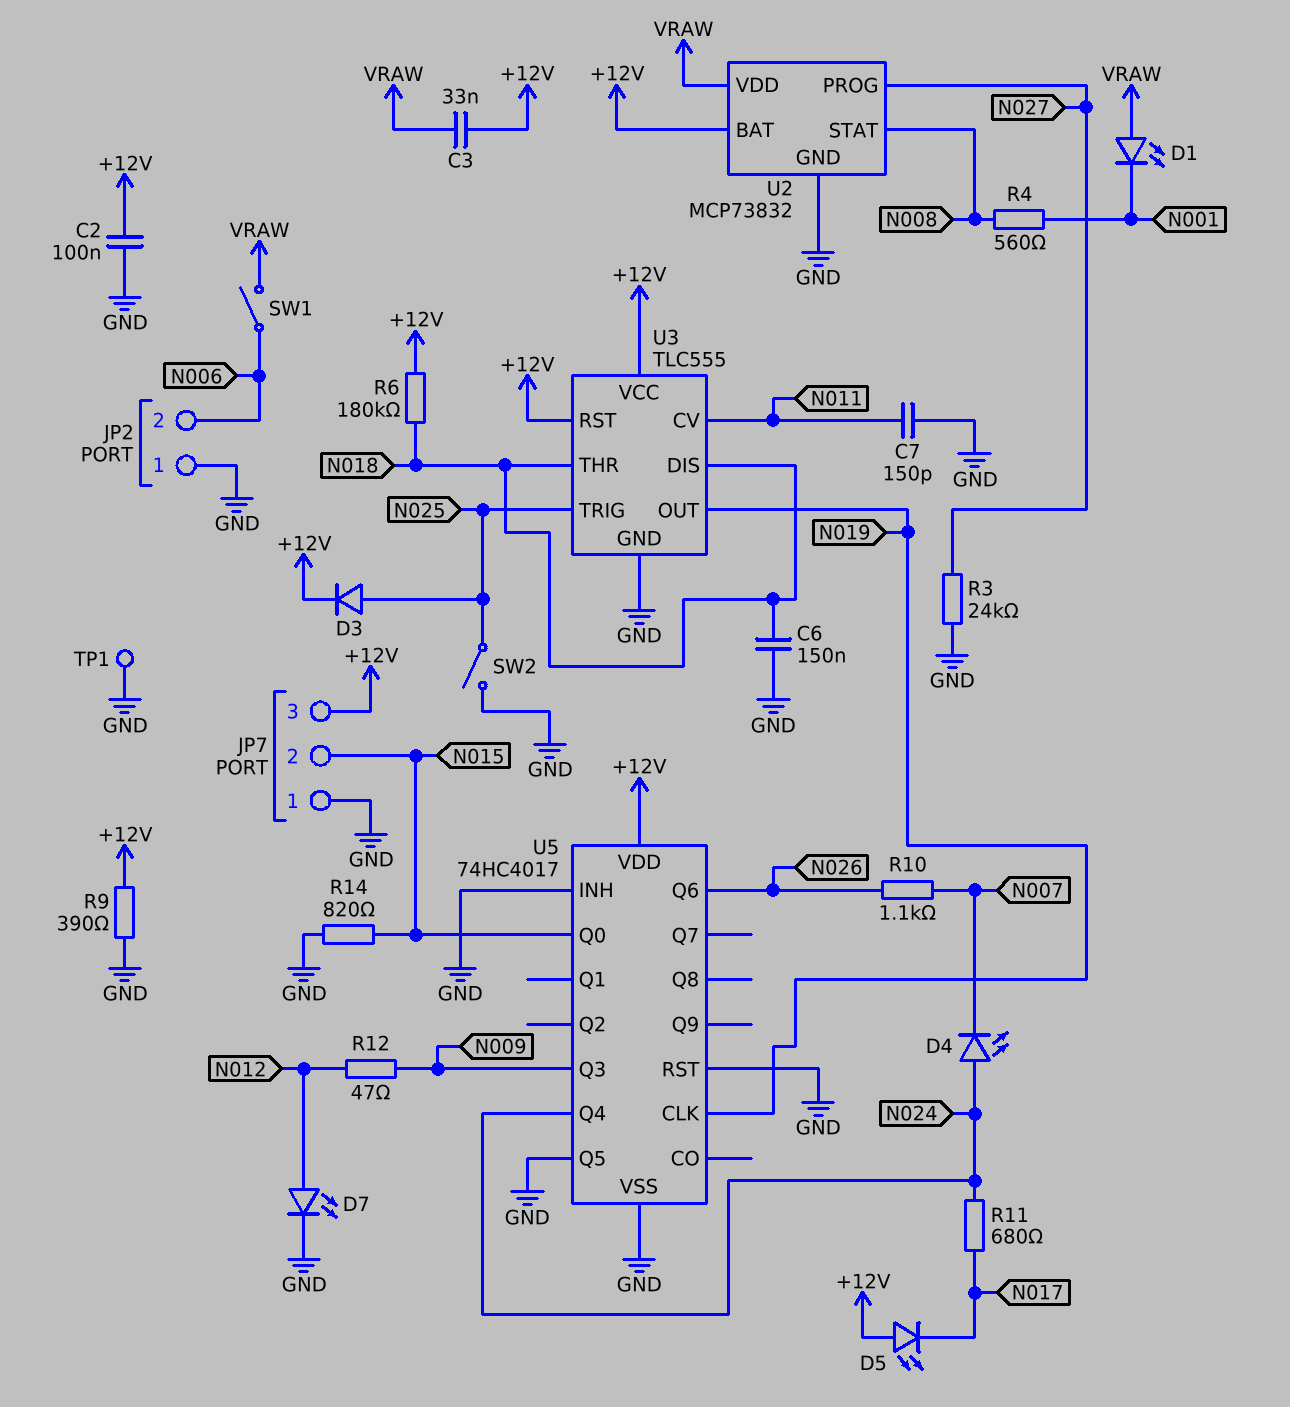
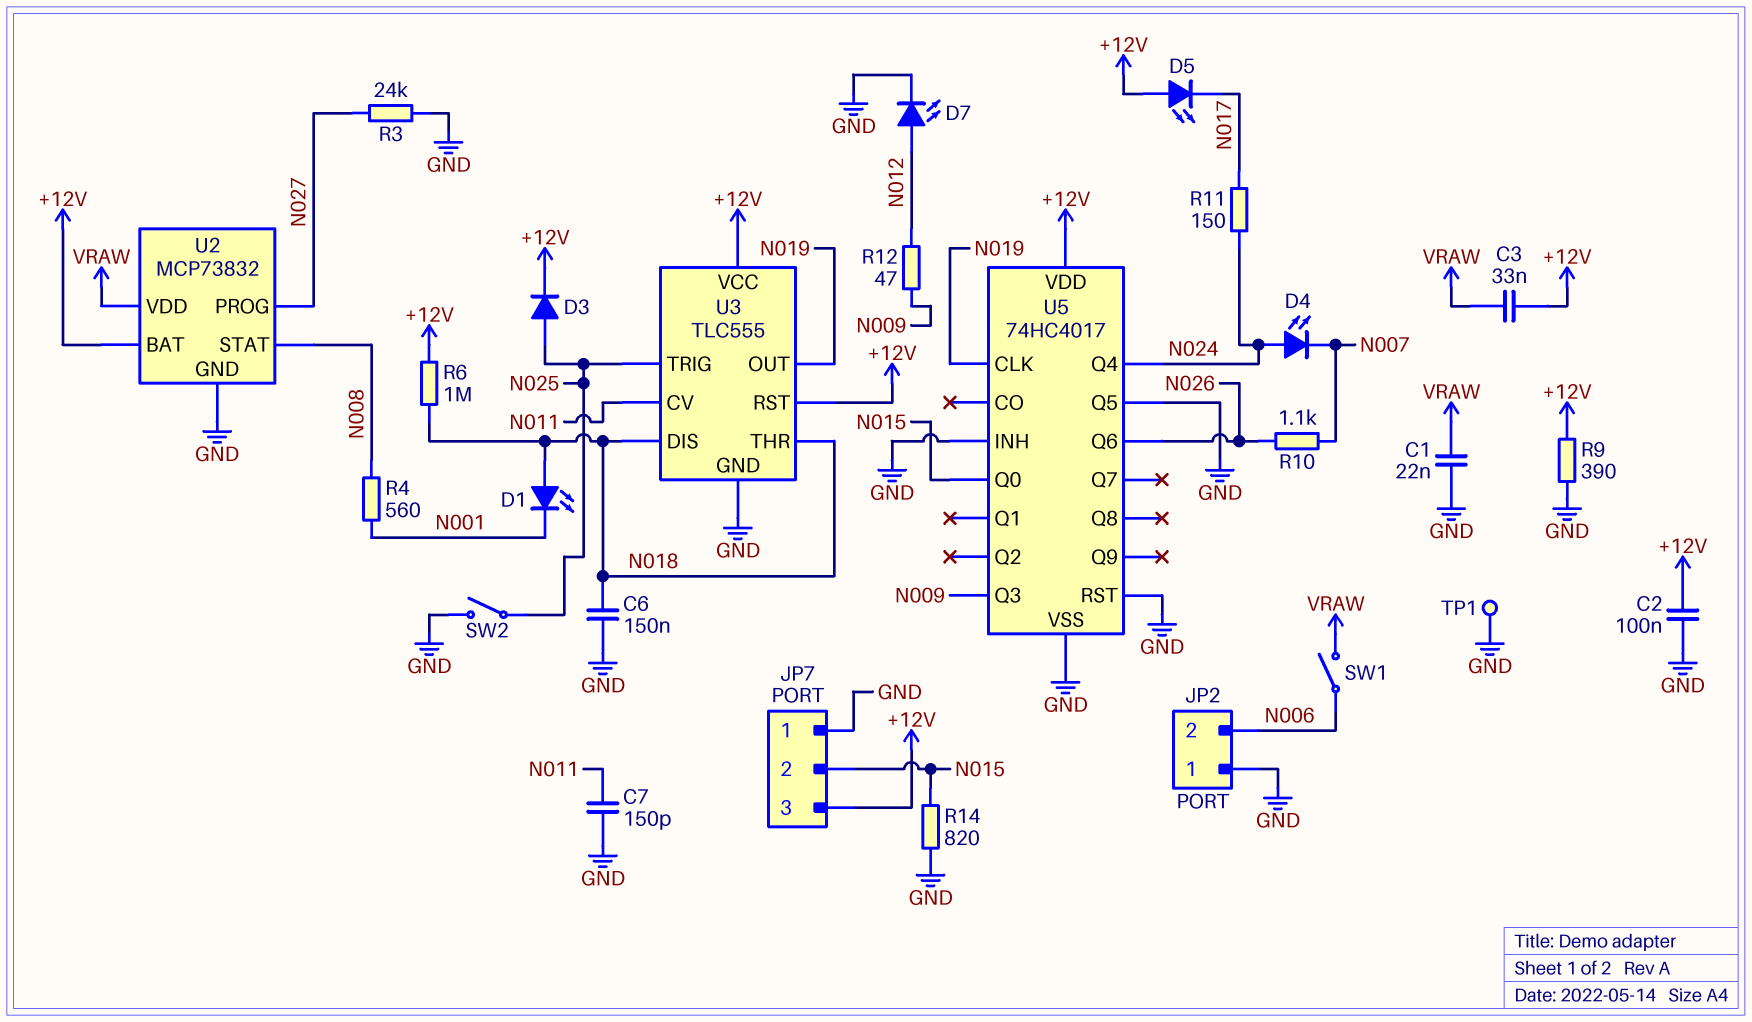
C1: none -> 22nF (GND, VRAW)
D1: LED (A VRAW, K N001) -> LED (A N018, K N001)
R6: 180k (+12V, N018) -> 1M (+12V, N018)
R11: 680 (N017, N024) -> 150 (N017, N024)

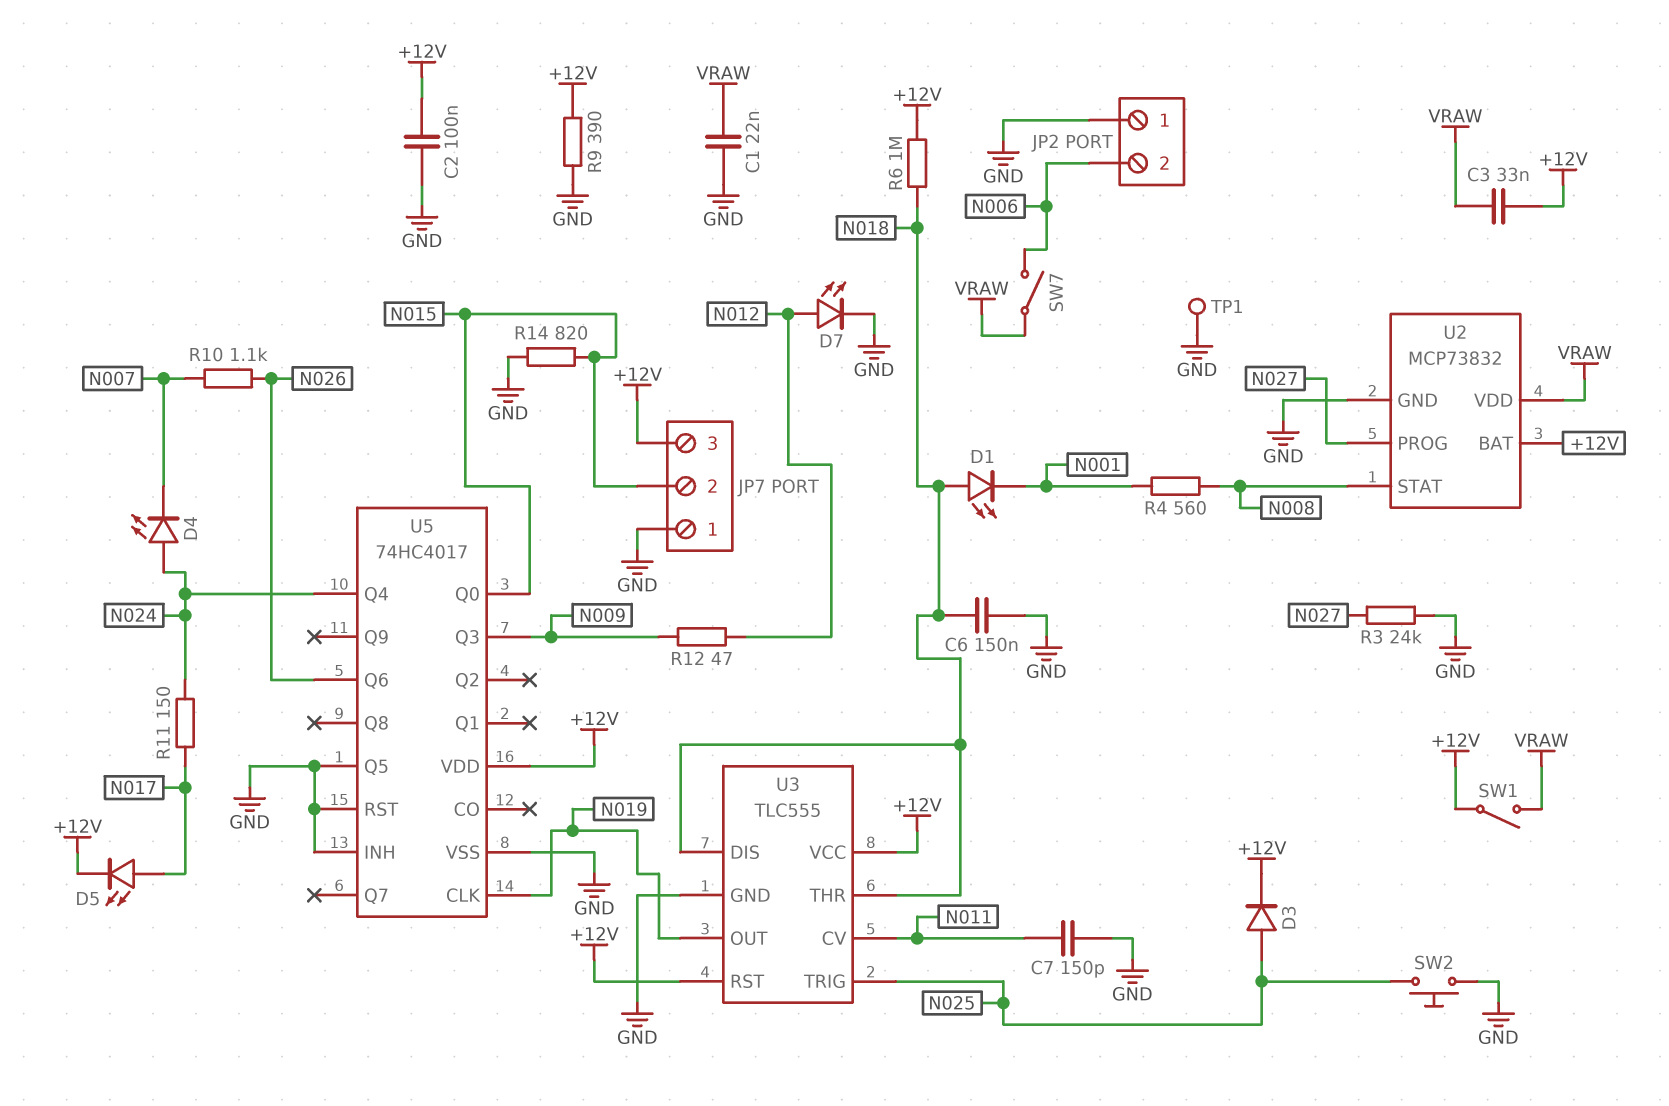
D5: LED (A +12V, K N017) -> LED (A N017, K +12V)
SW1: switch (N006, VRAW) -> switch (+12V, VRAW)
SW2: switch (GND, N025) -> button (GND, N025)
SW7: none -> switch (N006, VRAW)

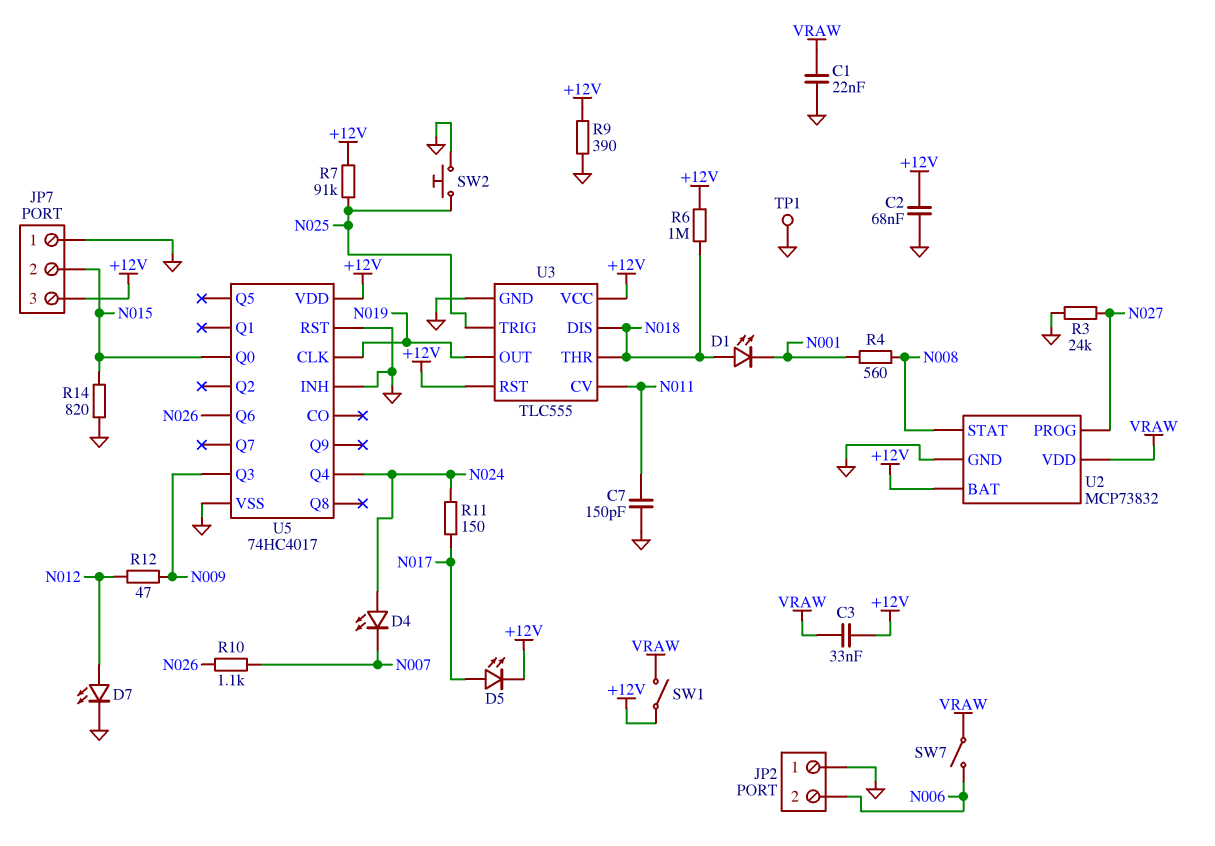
C2: 100nF (+12V, GND) -> 68nF (+12V, GND)
C6: 150nF (GND, N018) -> none
D3: diode (A N025, K +12V) -> none
R7: none -> 91k (+12V, N025)
U5 pin Q5: GND -> none

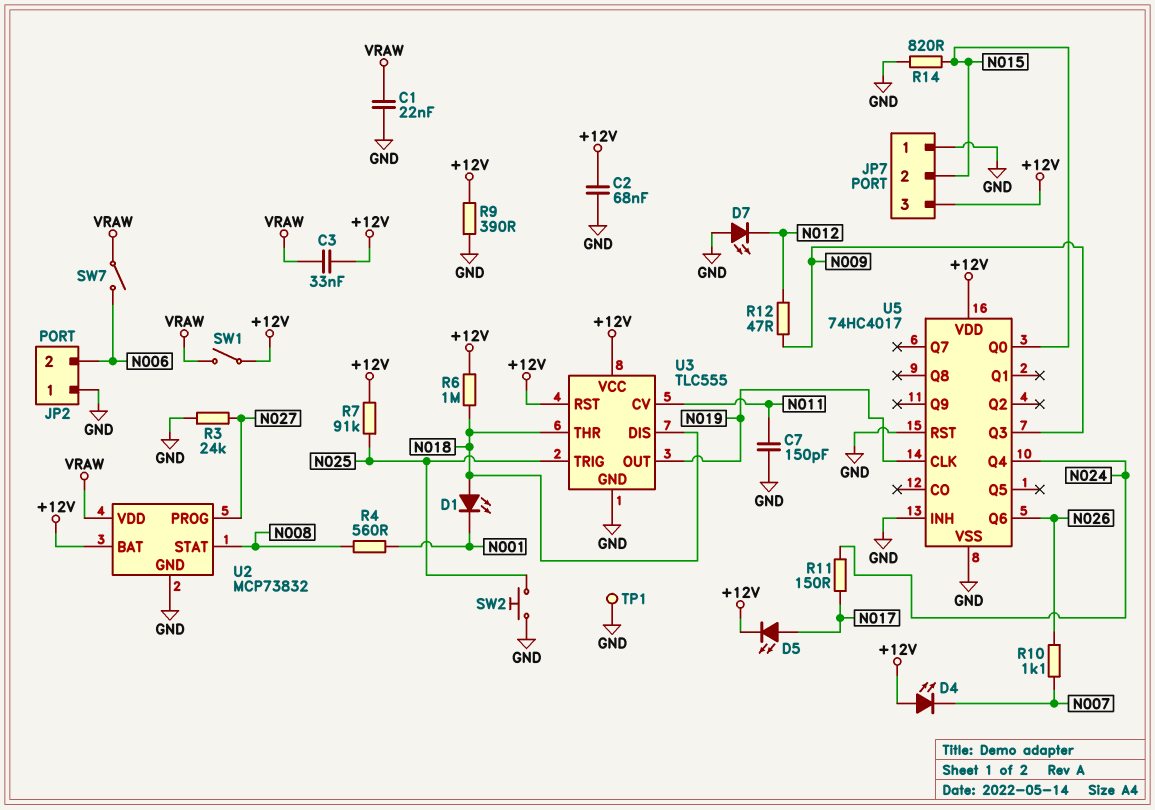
D4: LED (A N024, K N007) -> LED (A +12V, K N007)
D7: LED (A N012, K GND) -> LED (A GND, K N012)

